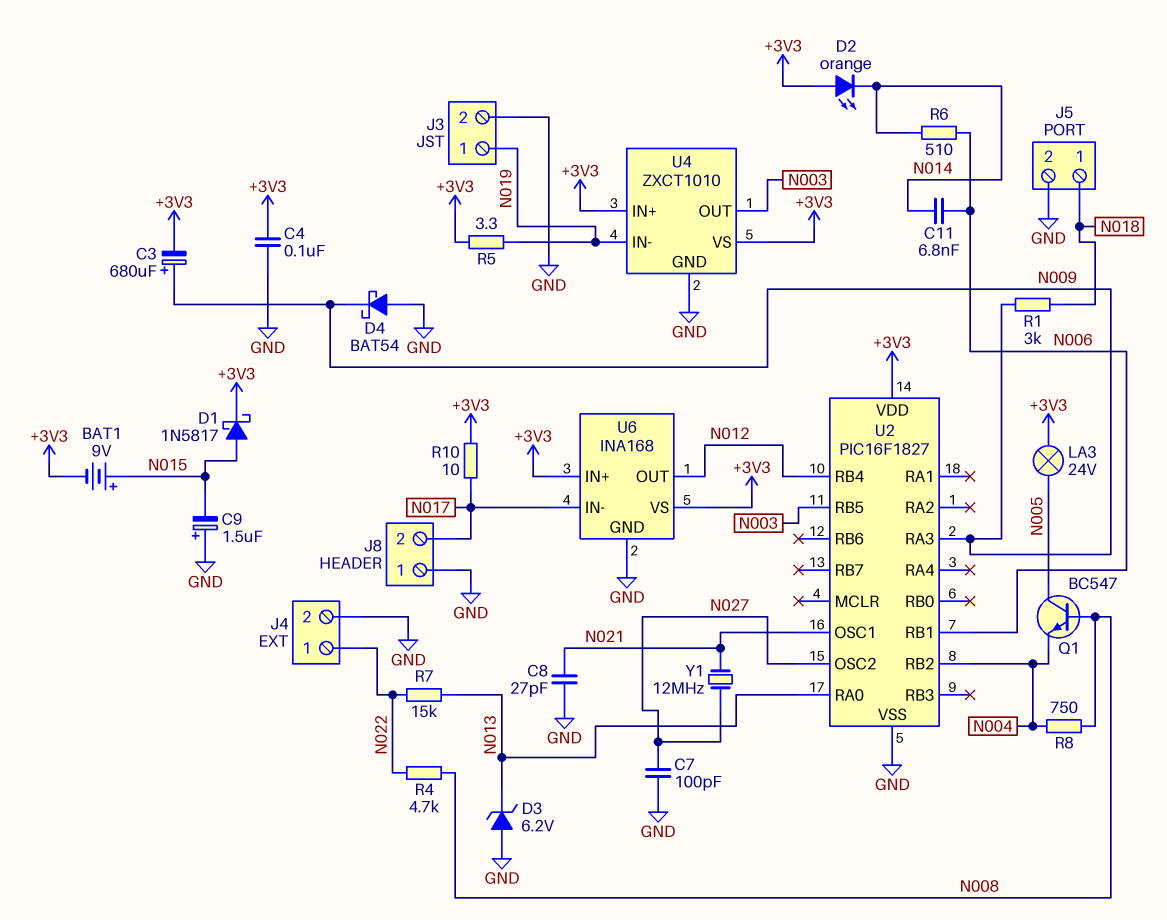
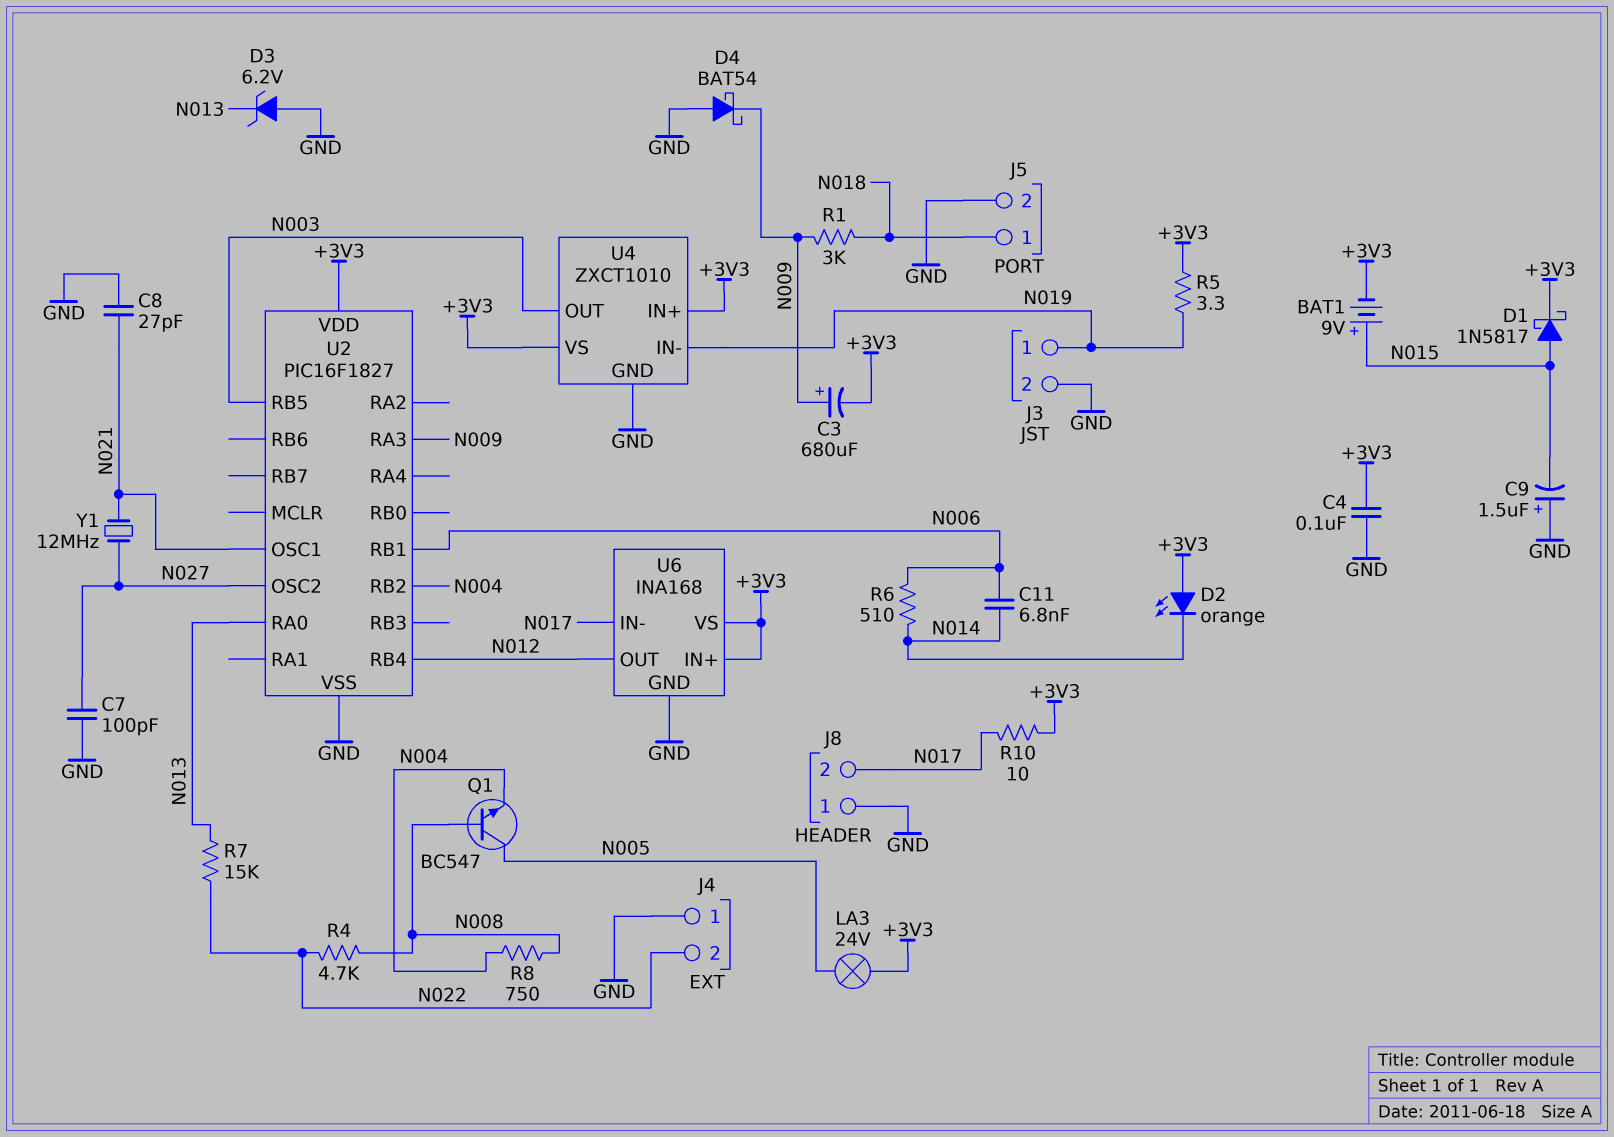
J4 pin 1: N022 -> GND
J4 pin 2: GND -> N022

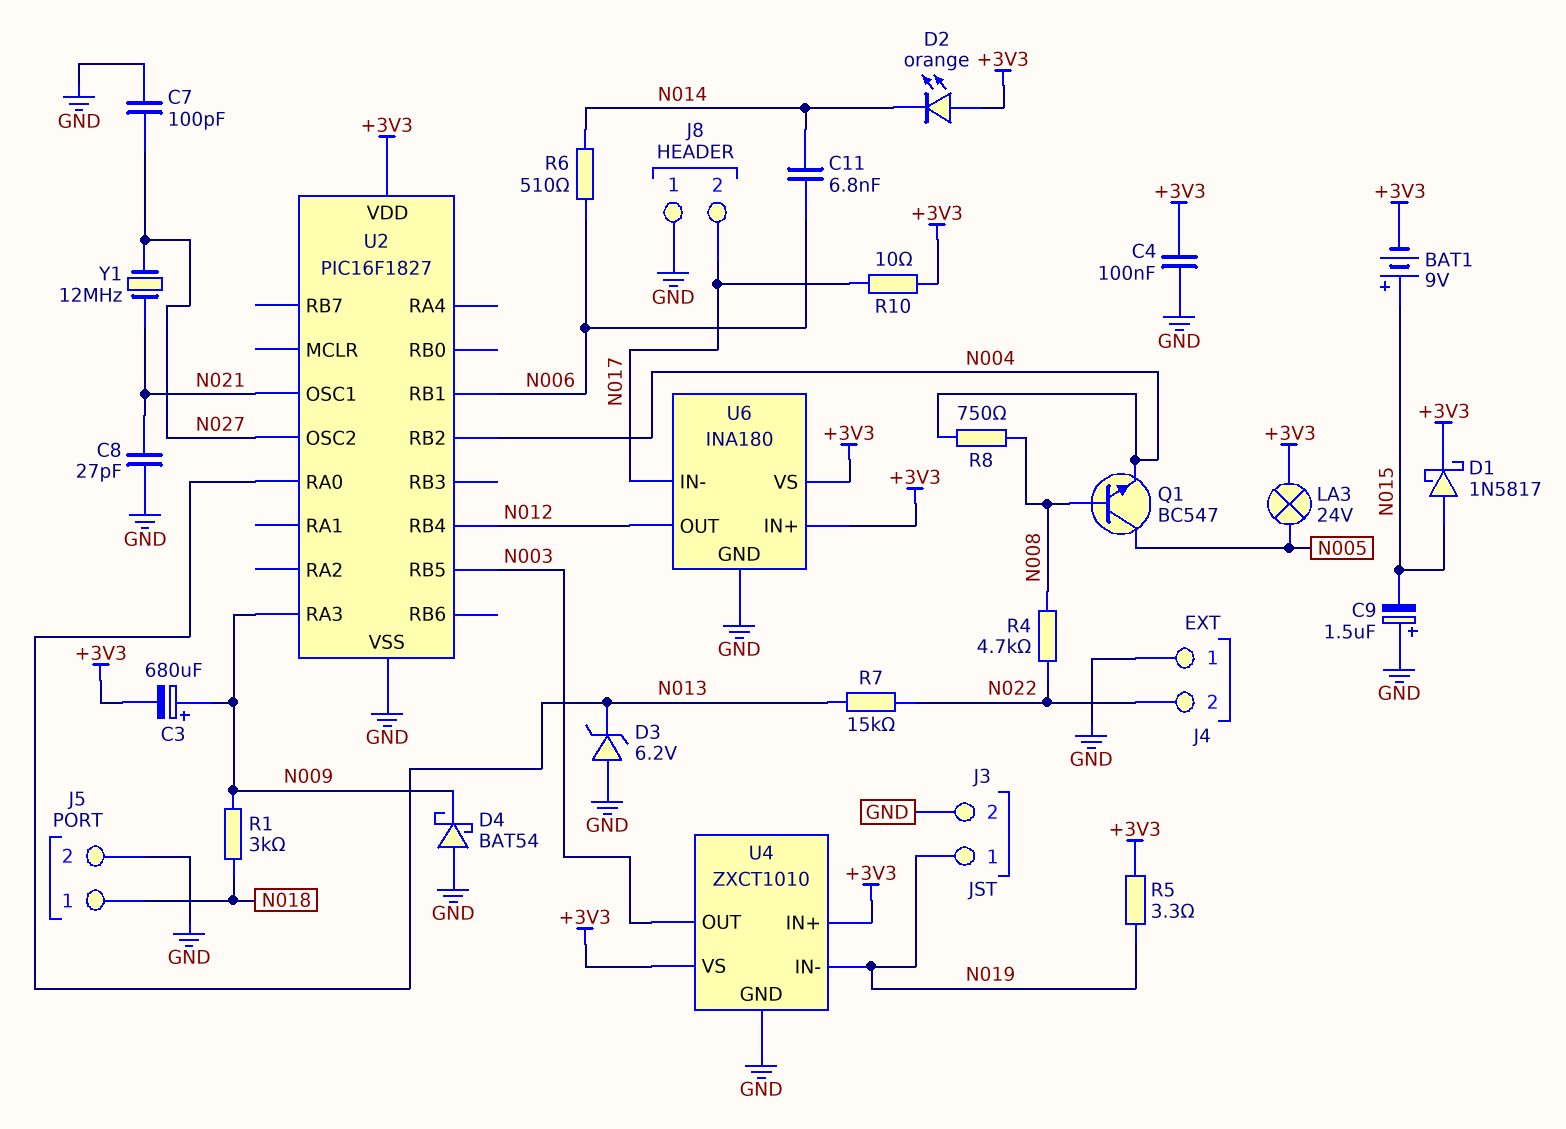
U6: INA168 -> INA180

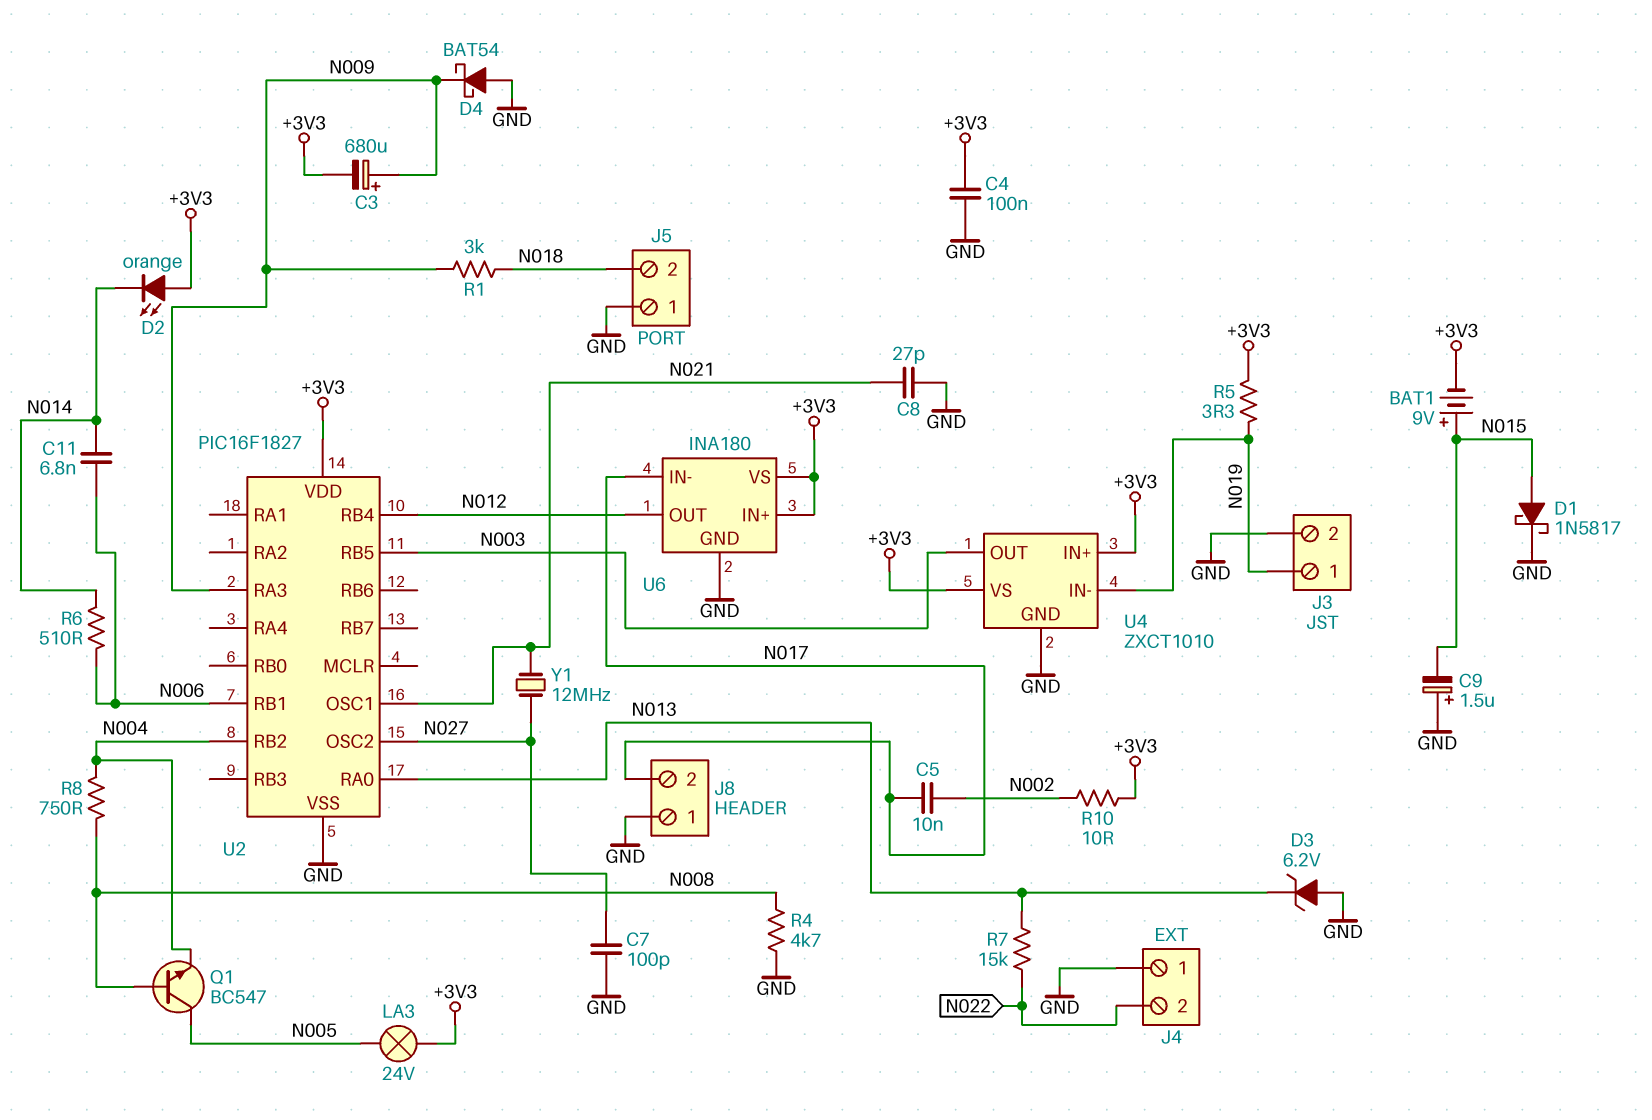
C5: none -> 10nF (N002, N017)
D1: schottky 1N5817 (A N015, K +3V3) -> schottky 1N5817 (A N015, K GND)
J5 pin 1: N018 -> GND
J5 pin 2: GND -> N018
R4: 4.7k (N008, N022) -> 4.7k (GND, N008)
R10: 10 (+3V3, N017) -> 10 (+3V3, N002)

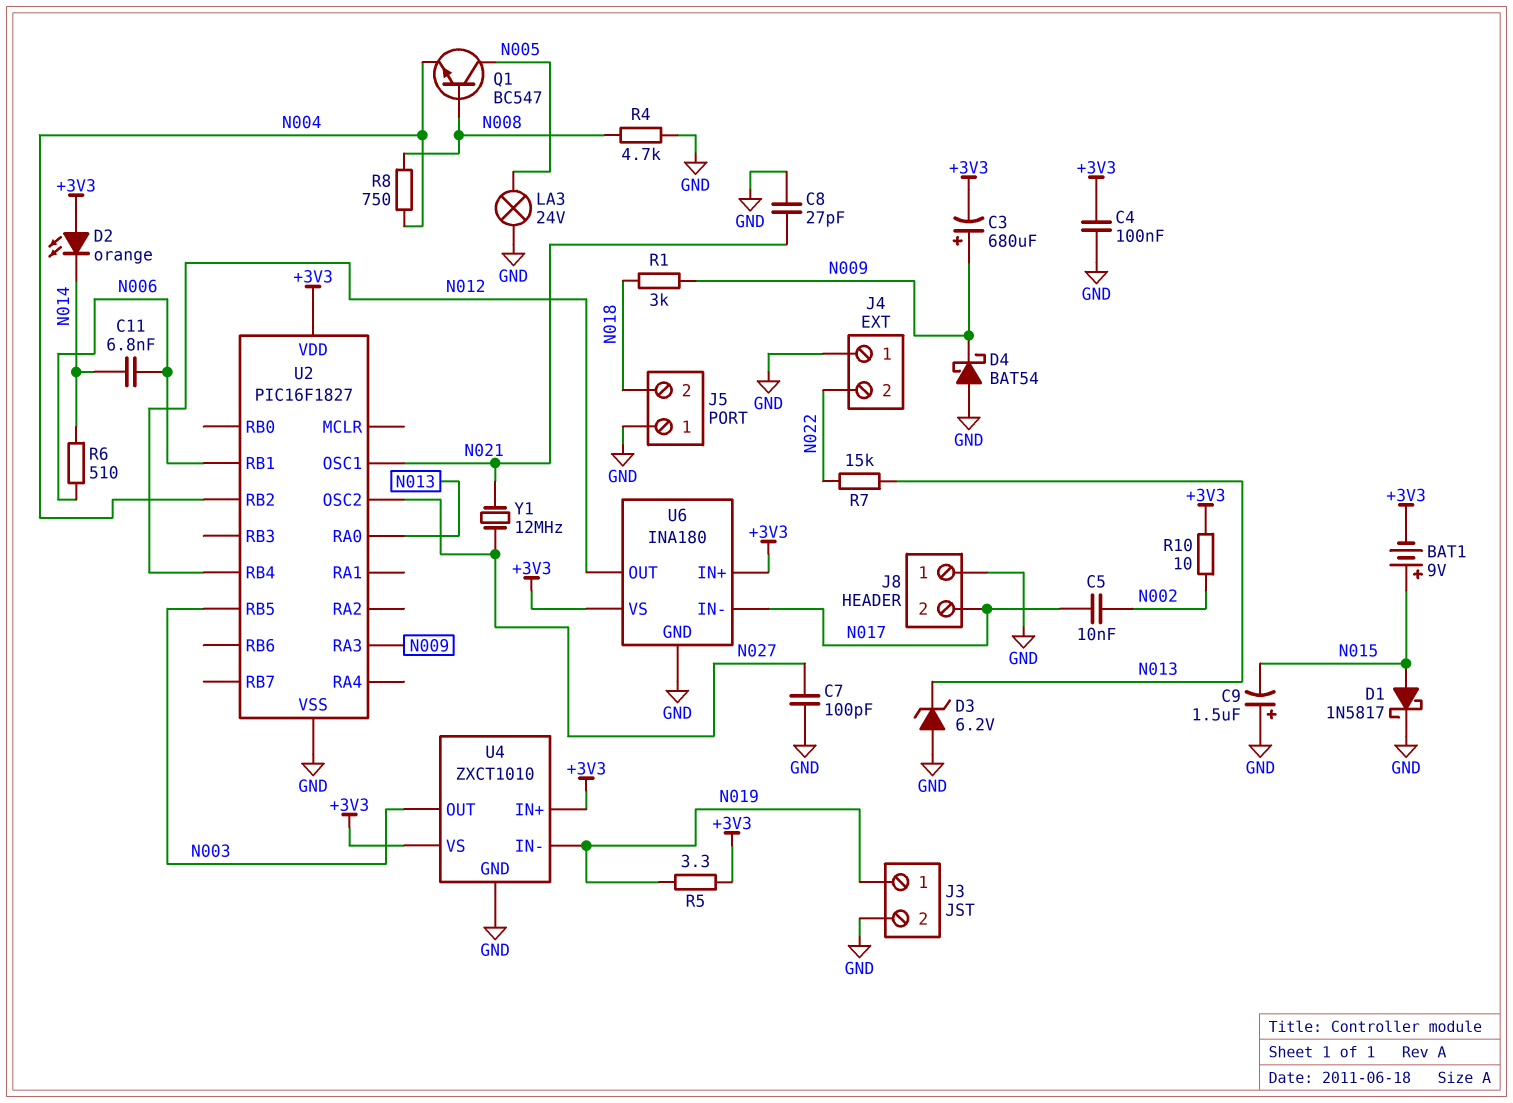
LA3: lamp 24V (+3V3, N005) -> lamp 24V (GND, N005)

